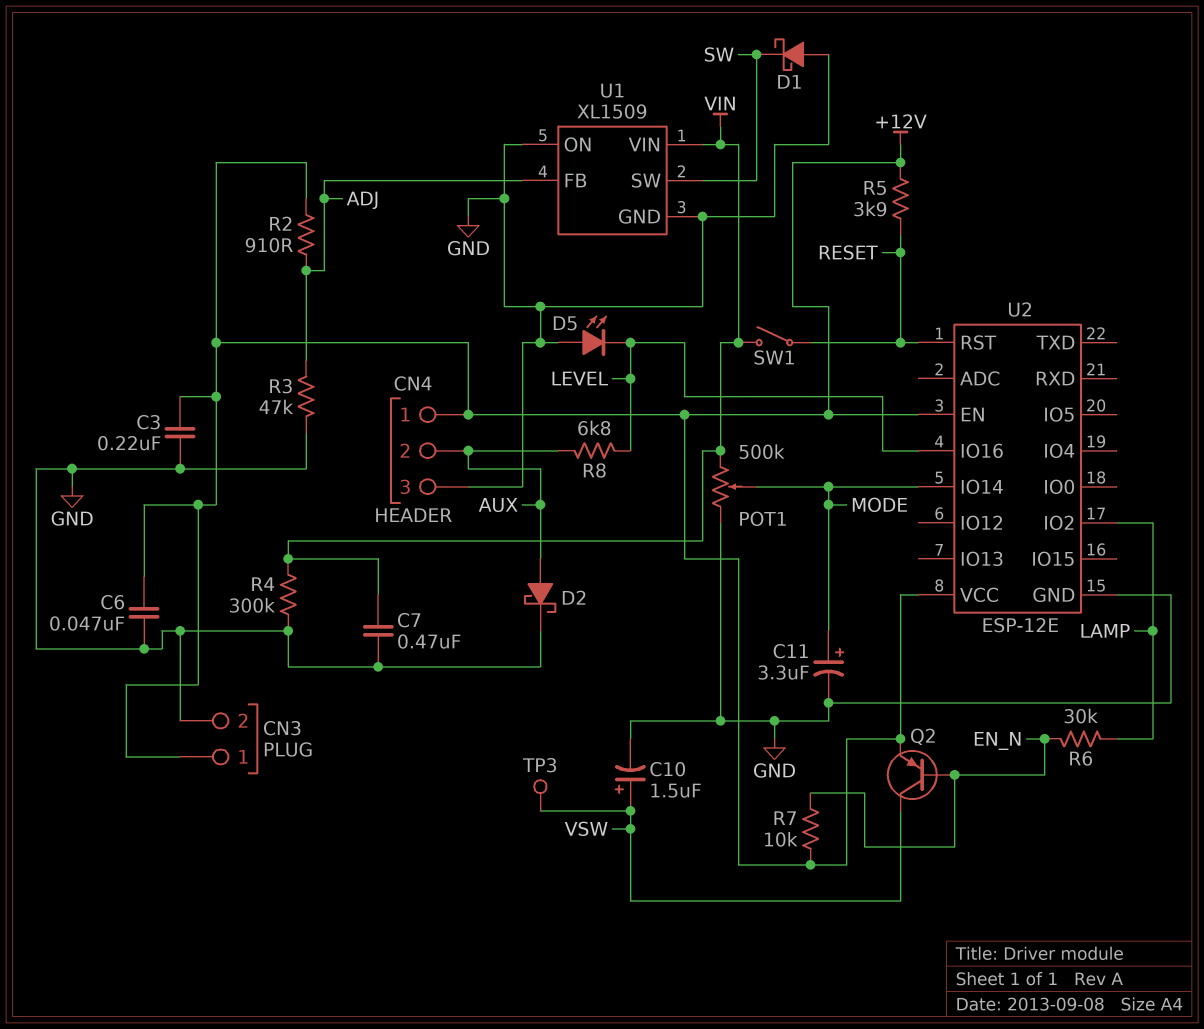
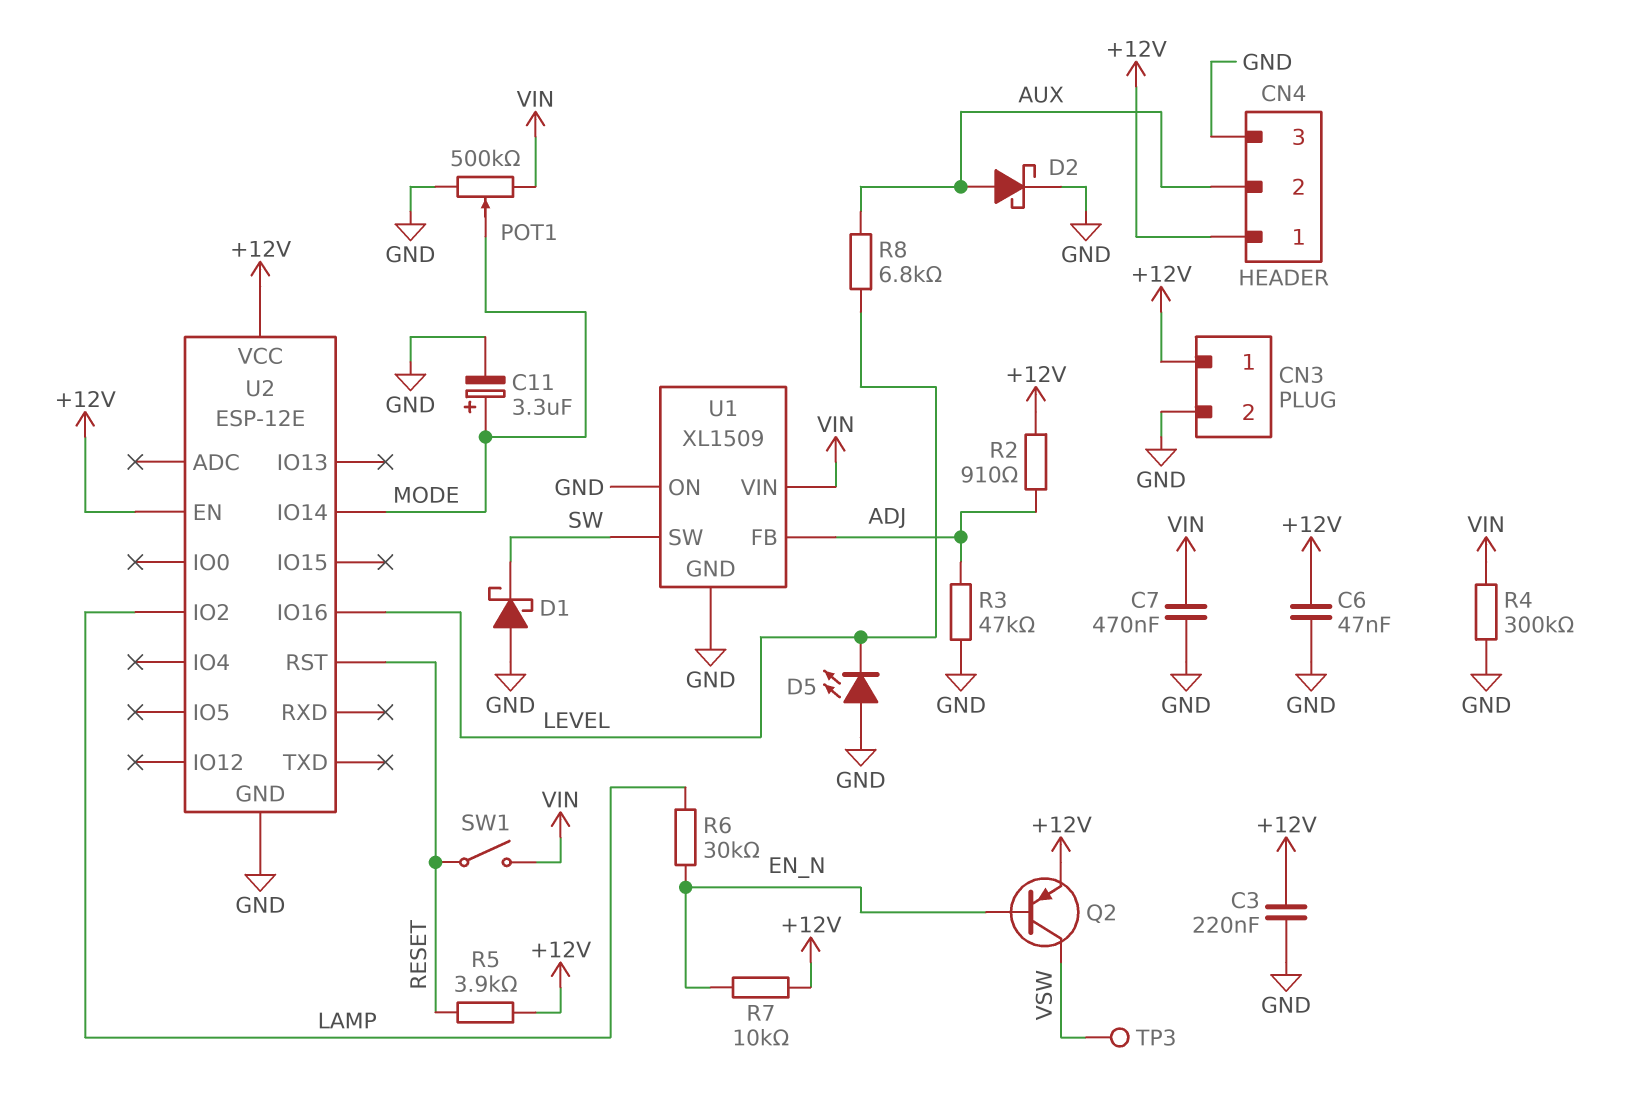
C10: 1.5uF (plus VSW, minus GND) -> none

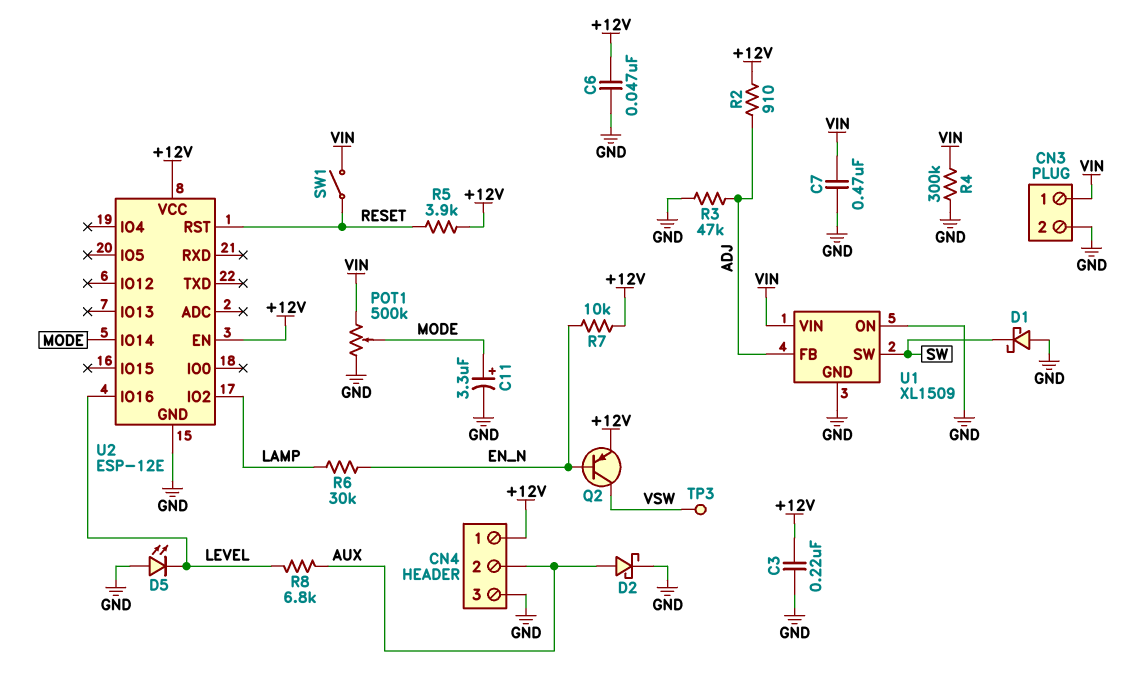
CN3 pin 1: +12V -> VIN

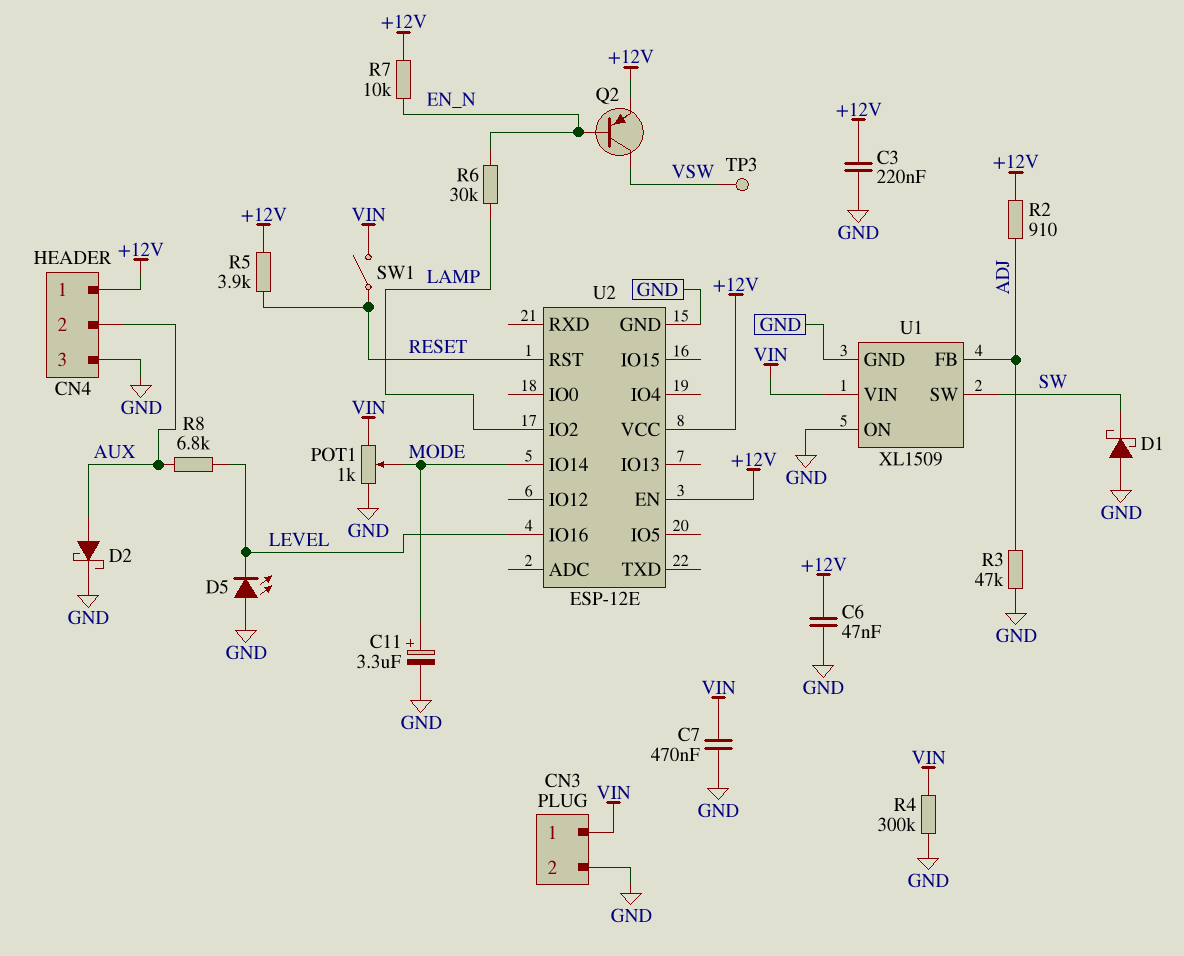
POT1: 500k (GND, VIN, wiper MODE) -> 1k (GND, VIN, wiper MODE)

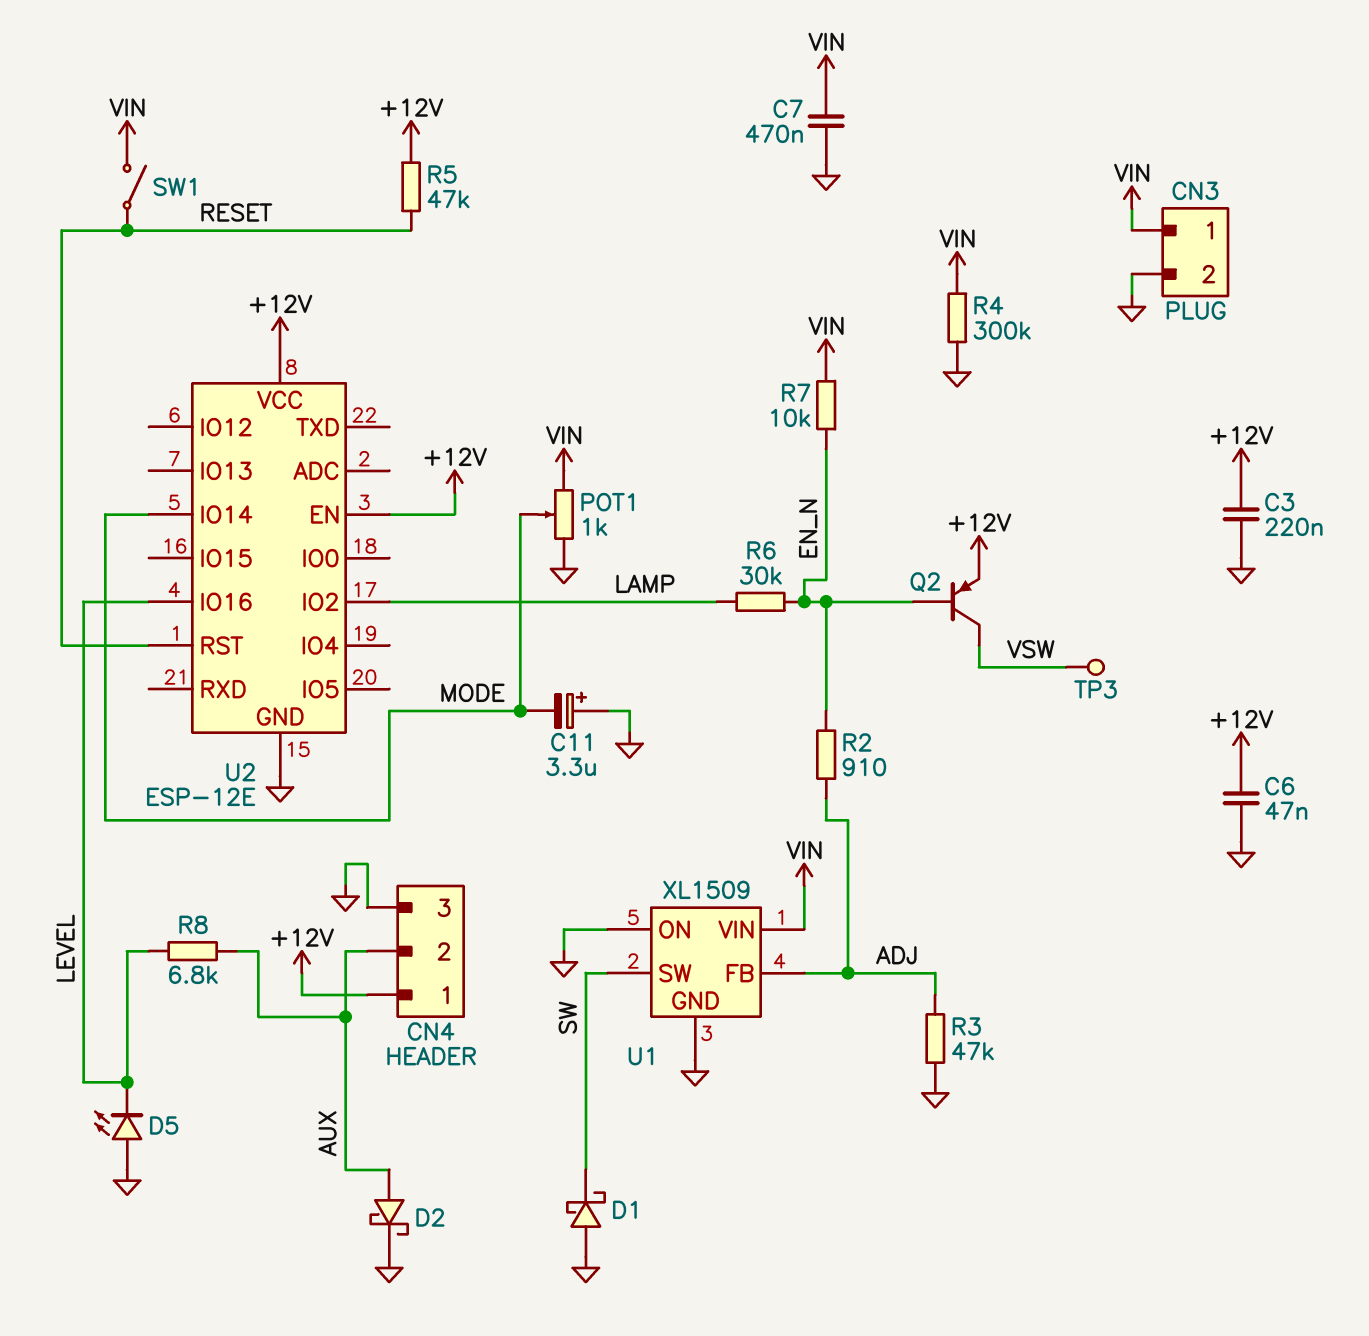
C11: 3.3uF (plus MODE, minus GND) -> 3.3uF (plus GND, minus MODE)
R2: 910 (+12V, ADJ) -> 910 (ADJ, EN_N)
R5: 3.9k (+12V, RESET) -> 47k (+12V, RESET)
R7: 10k (+12V, EN_N) -> 10k (EN_N, VIN)

